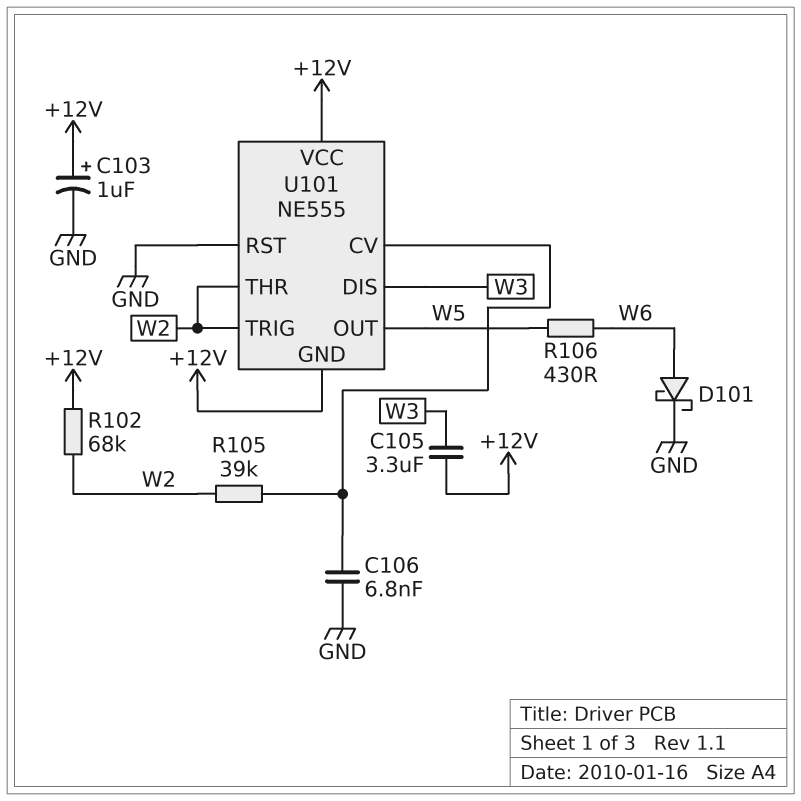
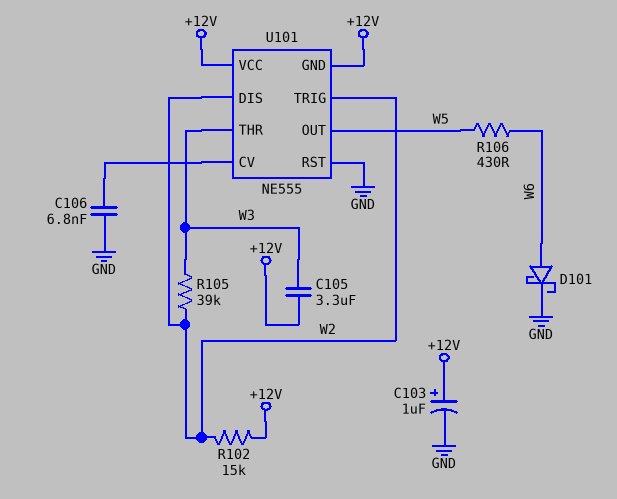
R102: 68k (+12V, W2) -> 15k (+12V, W2)
R105: 39k (U101/CV, W2) -> 39k (W2, W3)
U101 pin DIS: W3 -> W2
U101 pin THR: W2 -> W3

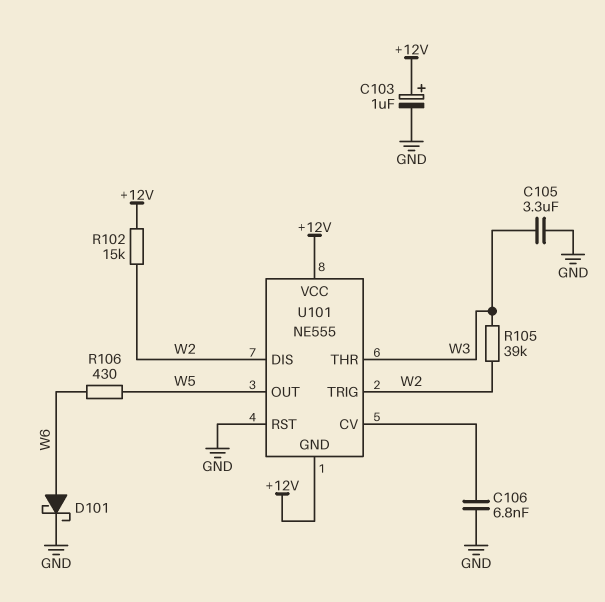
C105: 3.3uF (+12V, W3) -> 3.3uF (GND, W3)

